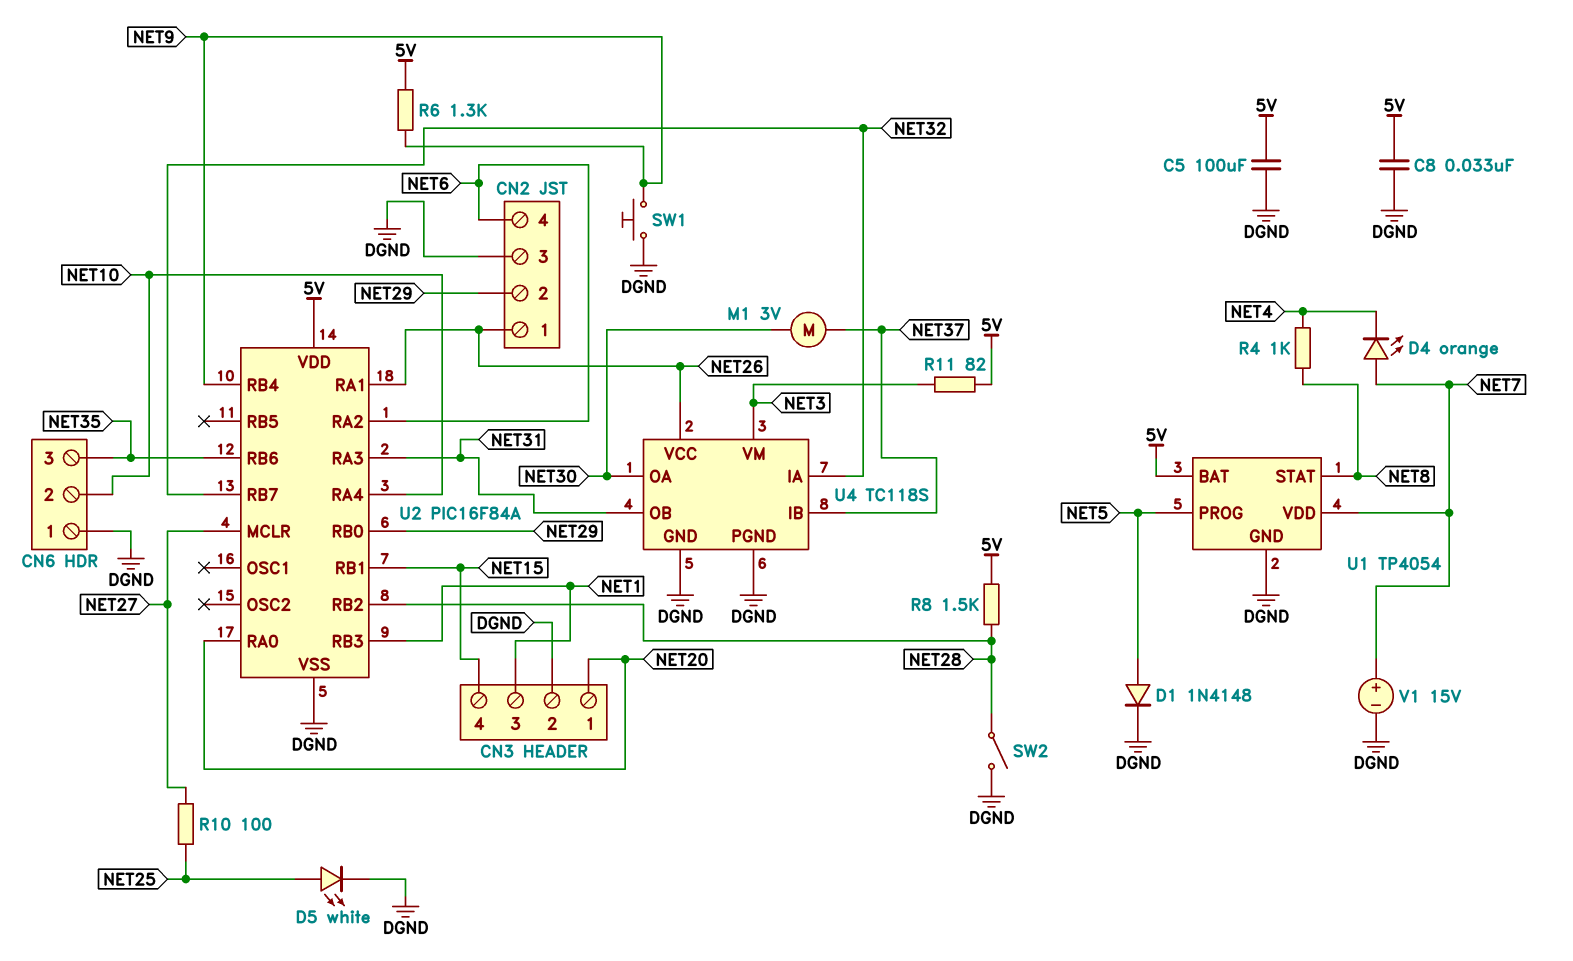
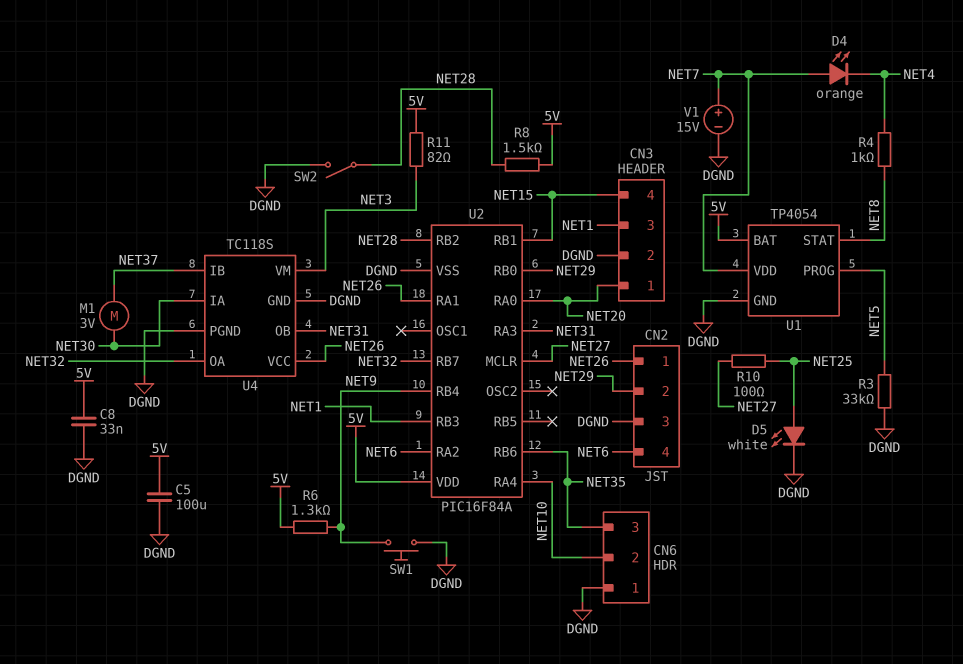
D1: diode 1N4148 (A NET5, K DGND) -> none
R3: none -> 33k (DGND, NET5)
U4 pin IA: NET32 -> NET30
U4 pin OA: NET30 -> NET32

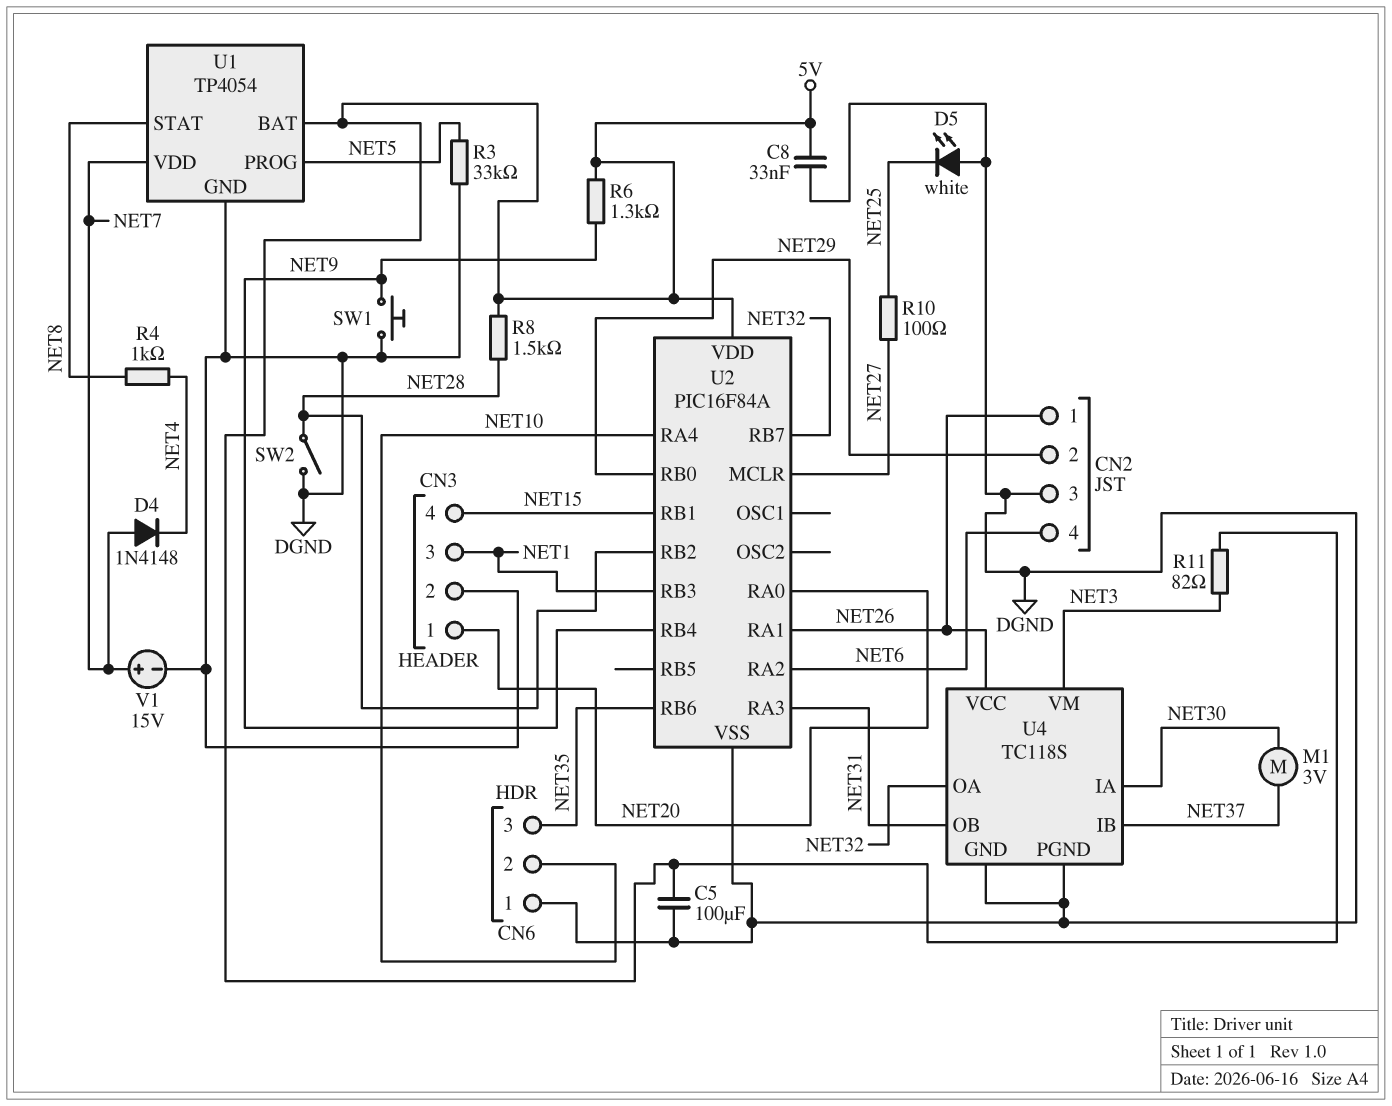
D4: LED orange (A NET7, K NET4) -> diode 1N4148 (A NET7, K NET4)
D5: LED white (A NET25, K DGND) -> LED white (A DGND, K NET25)

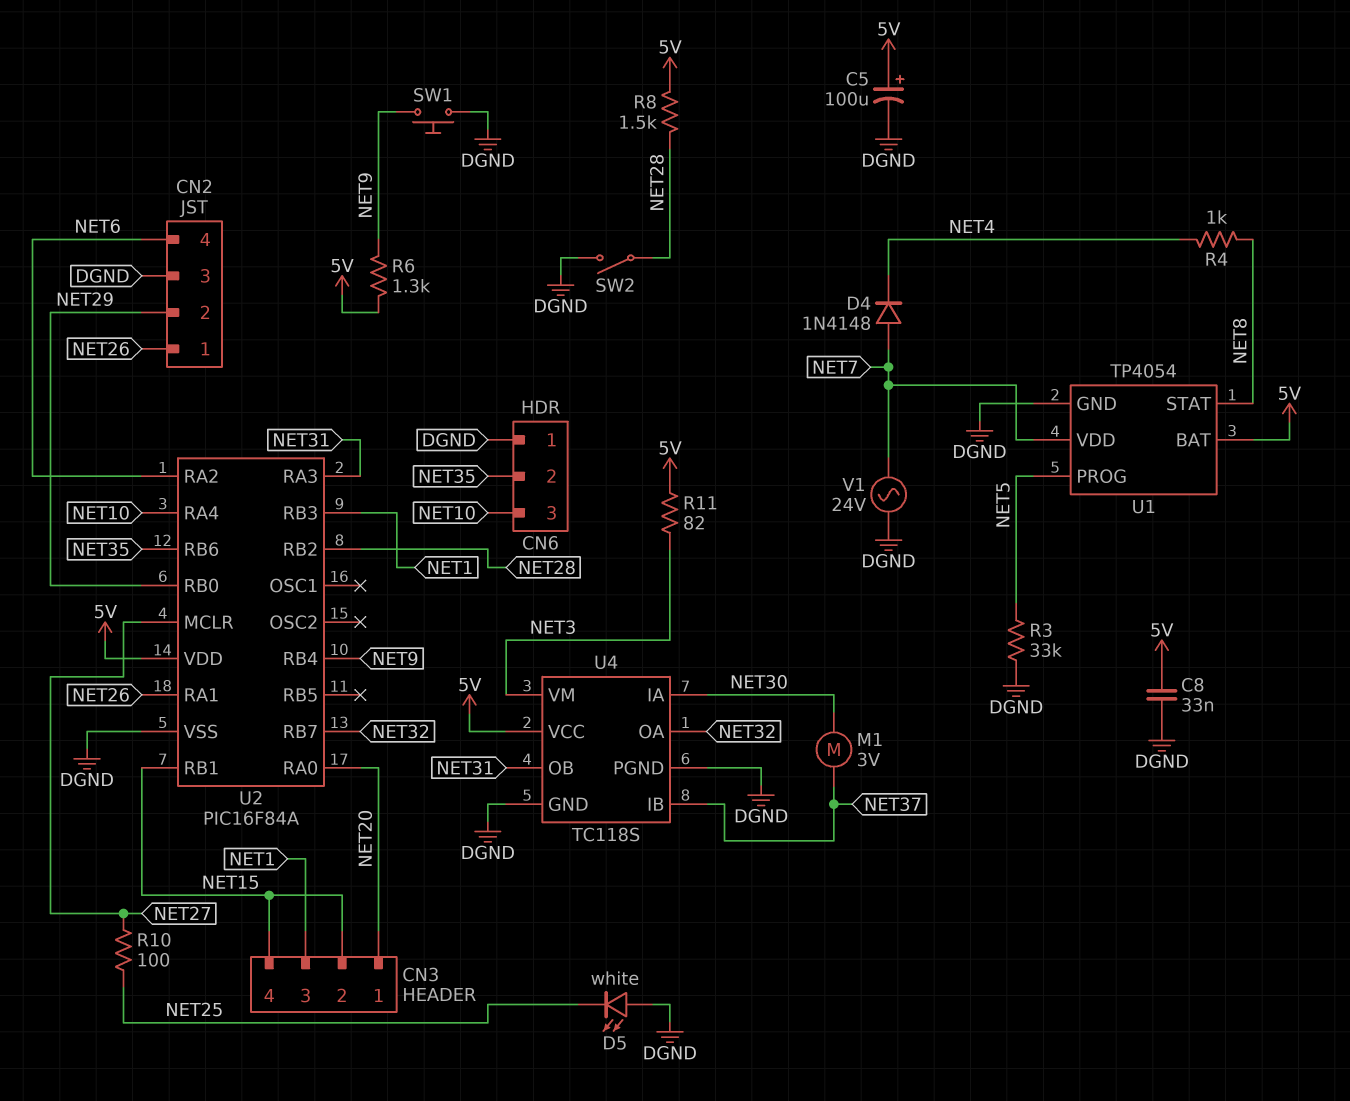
C5: 100uF (5V, DGND) -> 100uF (plus 5V, minus DGND)
CN3 pin 2: DGND -> NET15
CN6 pin 2: NET10 -> NET35
CN6 pin 3: NET35 -> NET10
U4 pin VCC: NET26 -> 5V
V1: 15V (plus NET7, minus DGND) -> AC 24V (DGND, NET7)

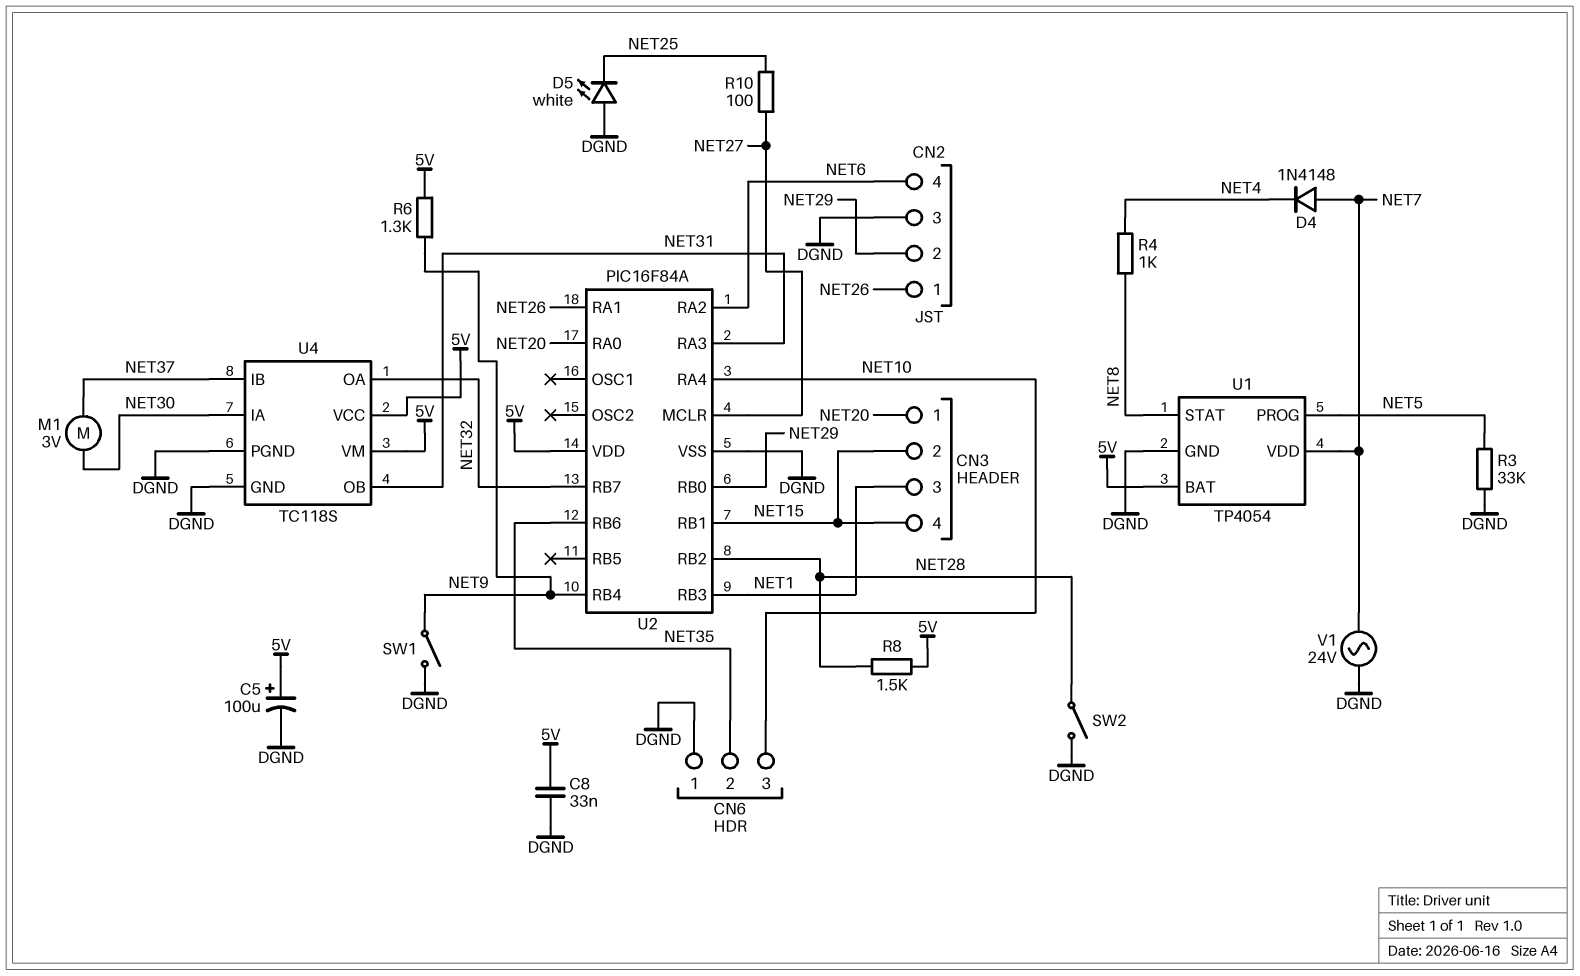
R11: 82 (5V, NET3) -> none
SW1: button (DGND, NET9) -> switch (DGND, NET9)
U4 pin VM: NET3 -> 5V

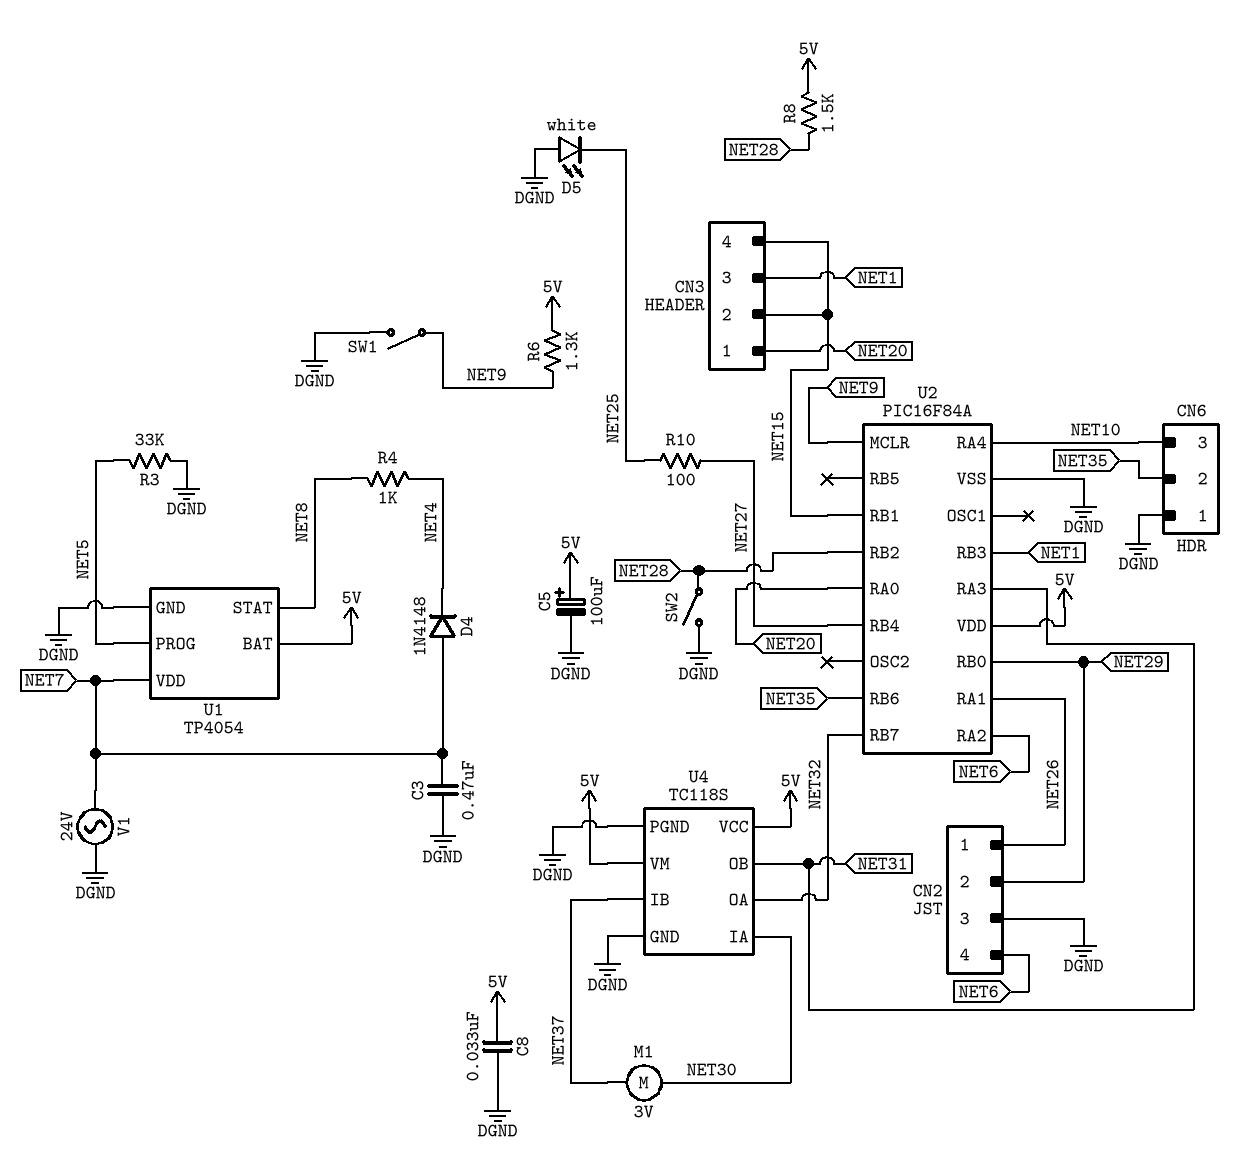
C3: none -> 470nF (DGND, NET7)
U2 pin MCLR: NET27 -> NET9
U2 pin RB4: NET9 -> NET27

